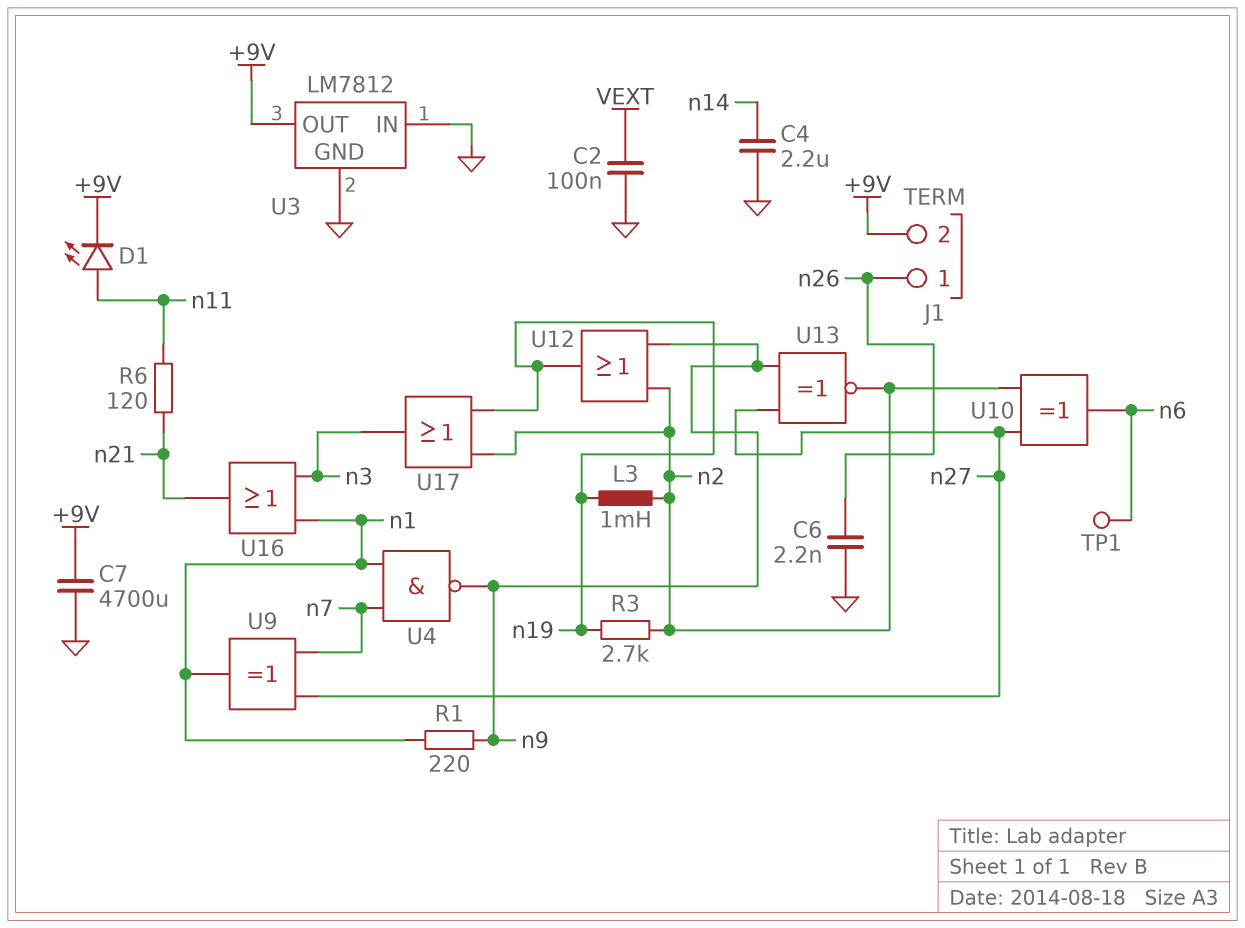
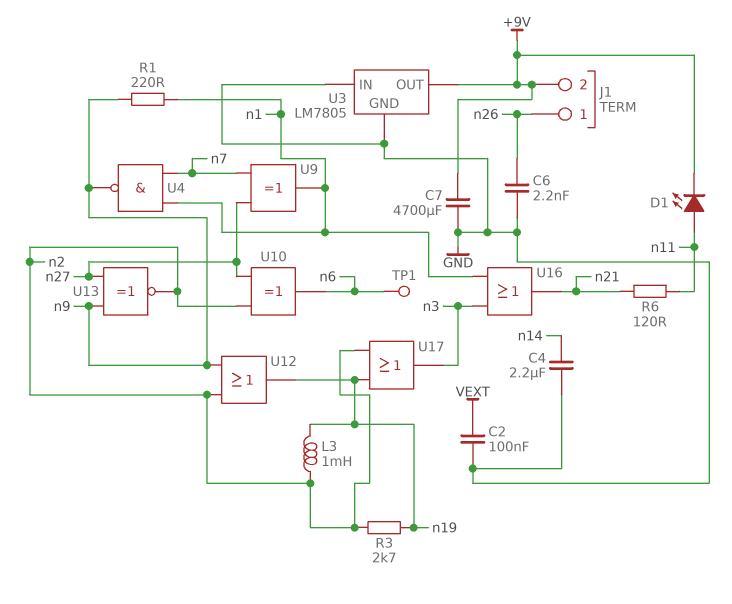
U3: LM7812 -> LM7805

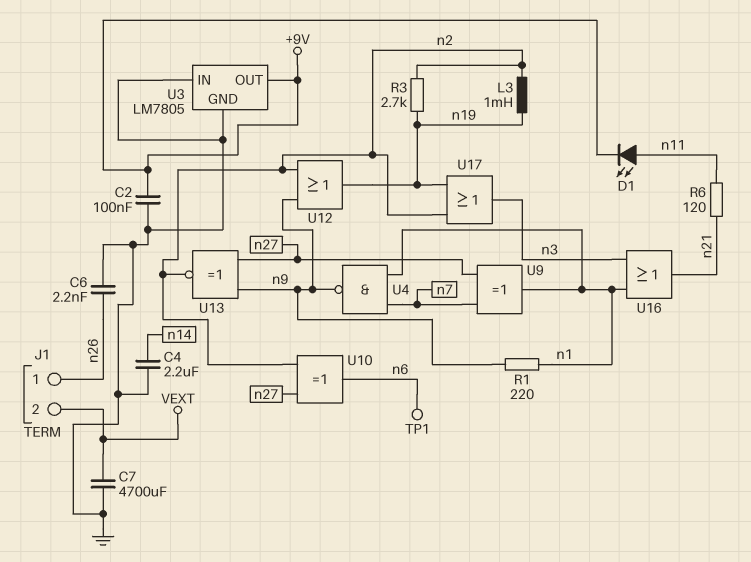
C2: 100nF (GND, VEXT) -> 100nF (+9V, GND)
C7: 4700uF (+9V, GND) -> 4700uF (GND, VEXT)
J1 pin 2: +9V -> VEXT

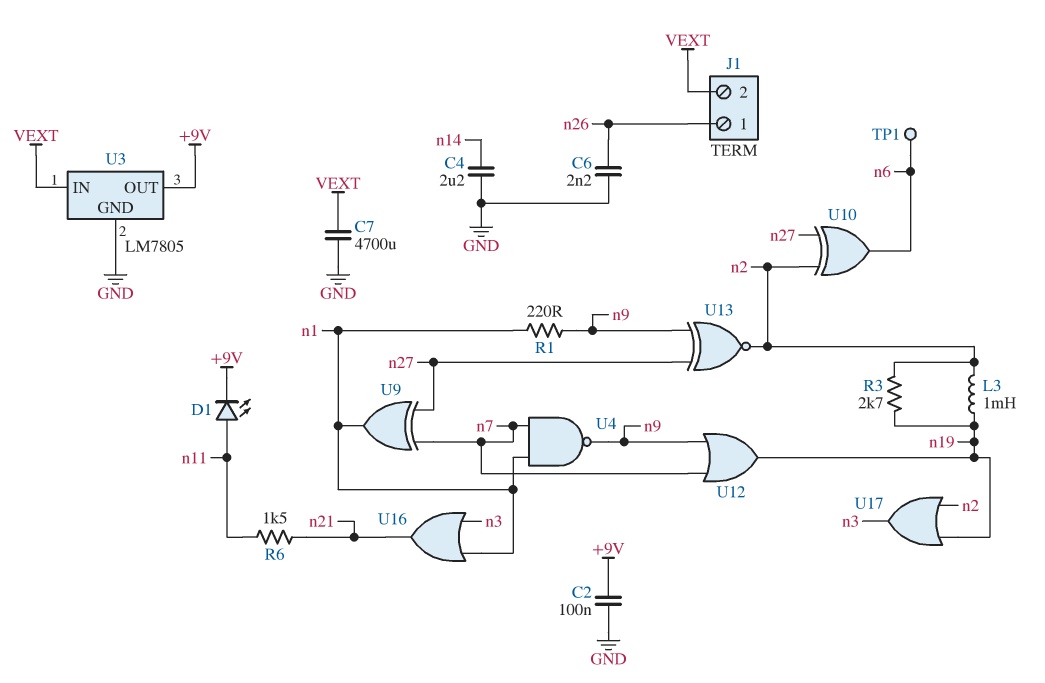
R6: 120 (n11, n21) -> 1.5k (n11, n21)
U3 pin IN: GND -> VEXT
U12: OR (in n2, in n9, out n19) -> OR (in n7, in n9, out n19)

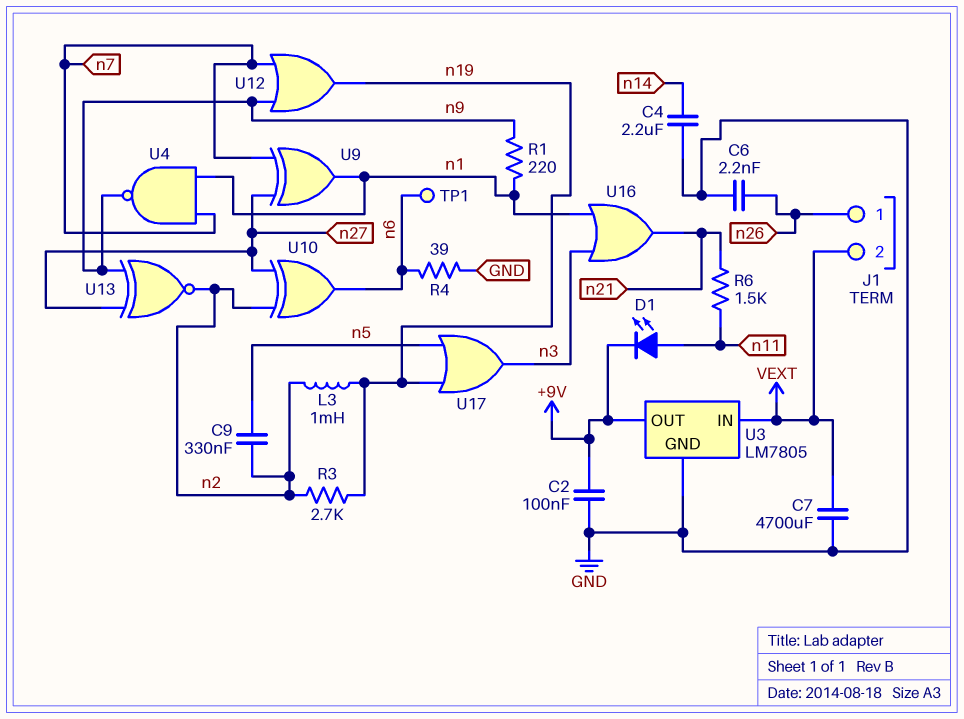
C9: none -> 330nF (n2, n5)
R4: none -> 39 (GND, n6)
U17: OR (in n2, in n19, out n3) -> OR (in n5, in n19, out n3)

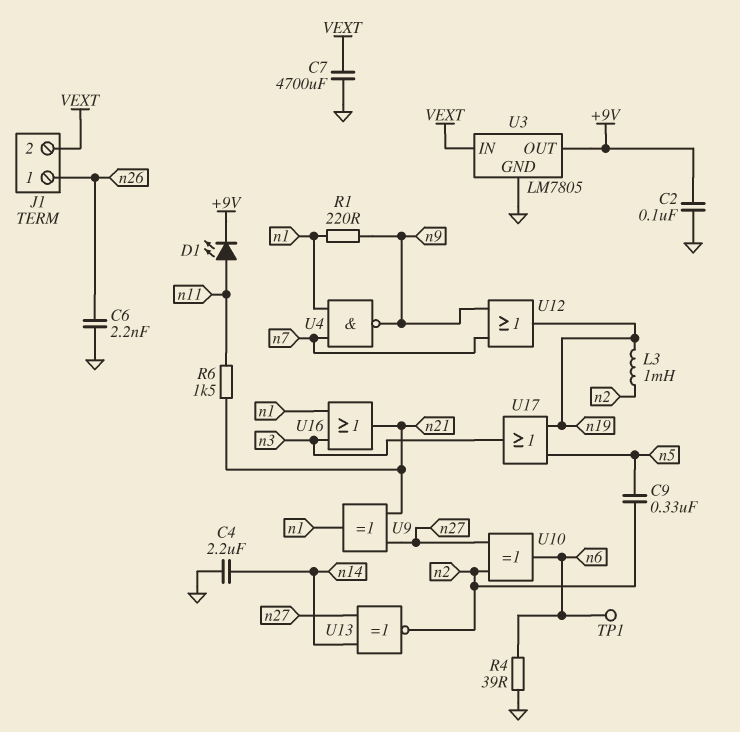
R3: 2.7k (n2, n19) -> none
U9: XOR (in n7, in n27, out n1) -> XOR (in n21, in n27, out n1)
U13: XNOR (in n9, in n27, out n2) -> XNOR (in n14, in n27, out n2)

